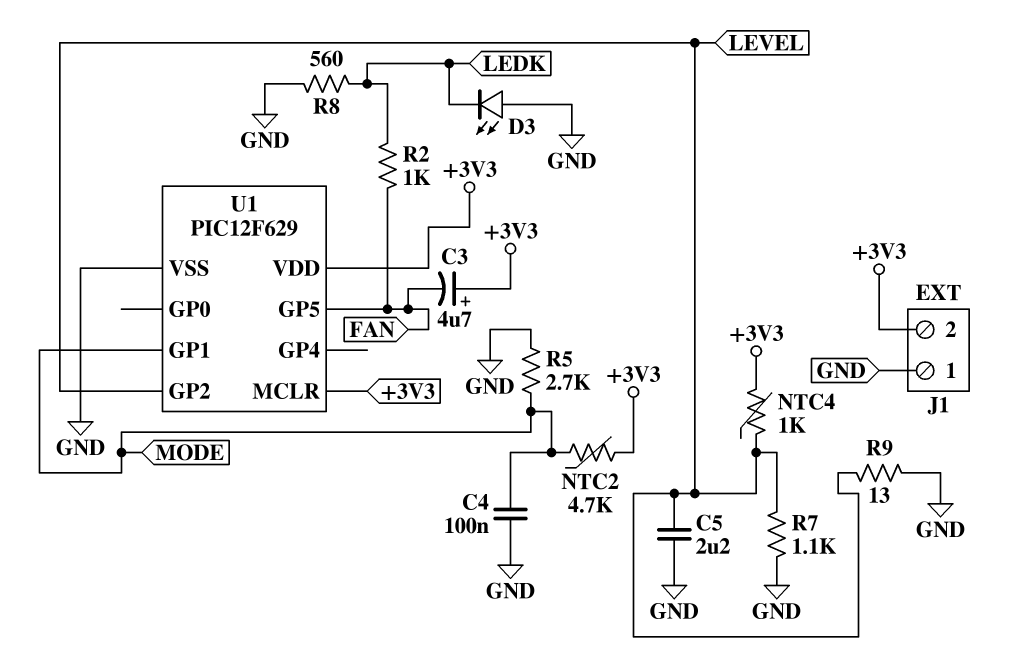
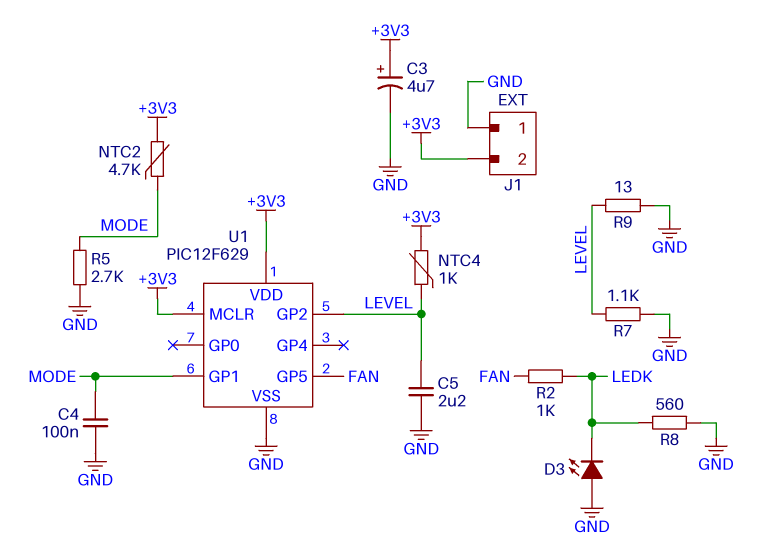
C3: 4.7uF (plus +3V3, minus FAN) -> 4.7uF (plus +3V3, minus GND)

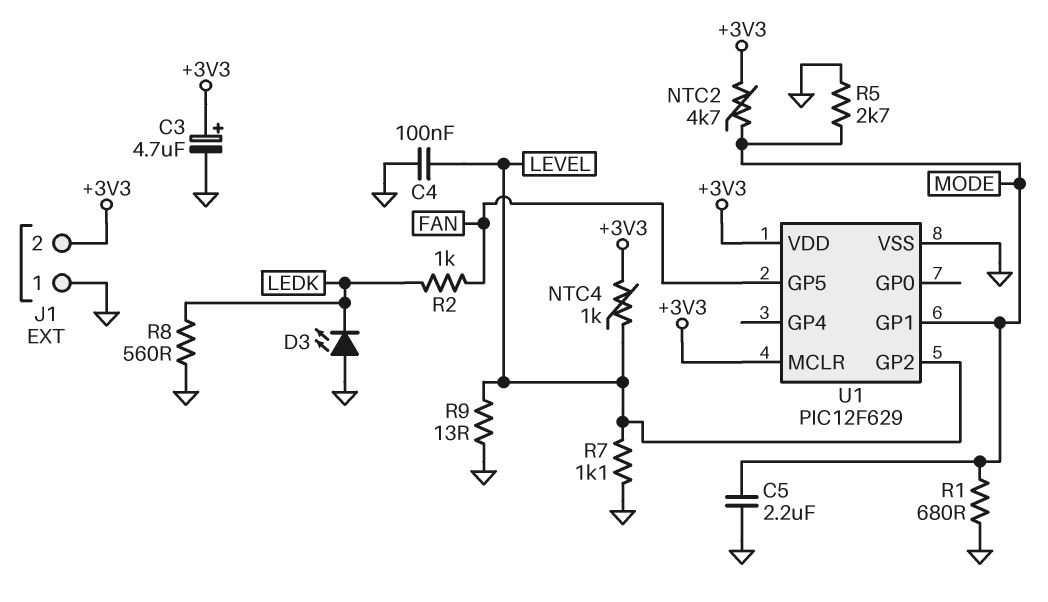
C4: 100nF (GND, MODE) -> 100nF (GND, LEVEL)
C5: 2.2uF (GND, LEVEL) -> 2.2uF (GND, MODE)
R1: none -> 680 (GND, MODE)

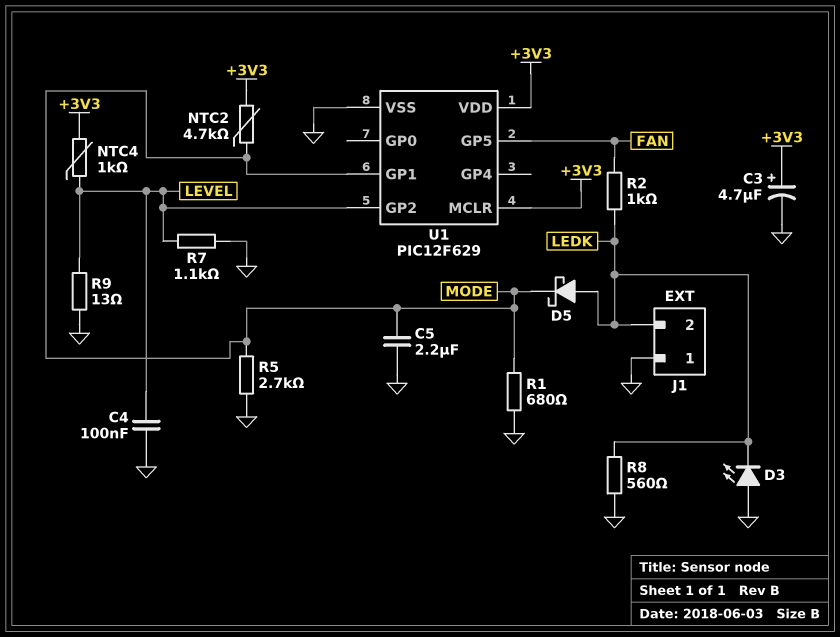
D5: none -> schottky (A LEDK, K MODE)
J1 pin 2: +3V3 -> LEDK

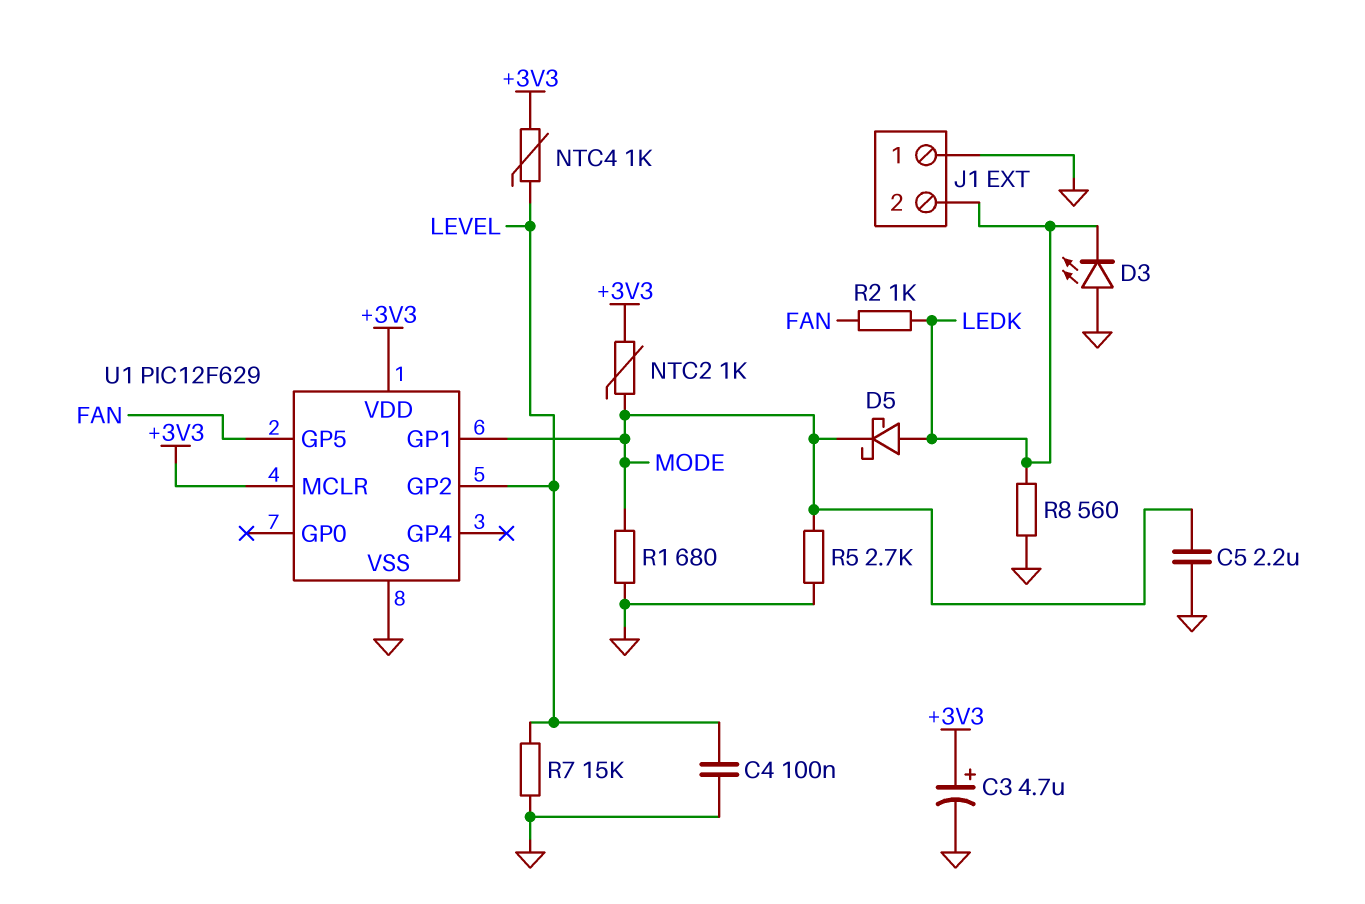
NTC2: 4.7k (+3V3, MODE) -> 1k (+3V3, MODE)
R7: 1.1k (GND, LEVEL) -> 15k (GND, LEVEL)
R9: 13 (GND, LEVEL) -> none

